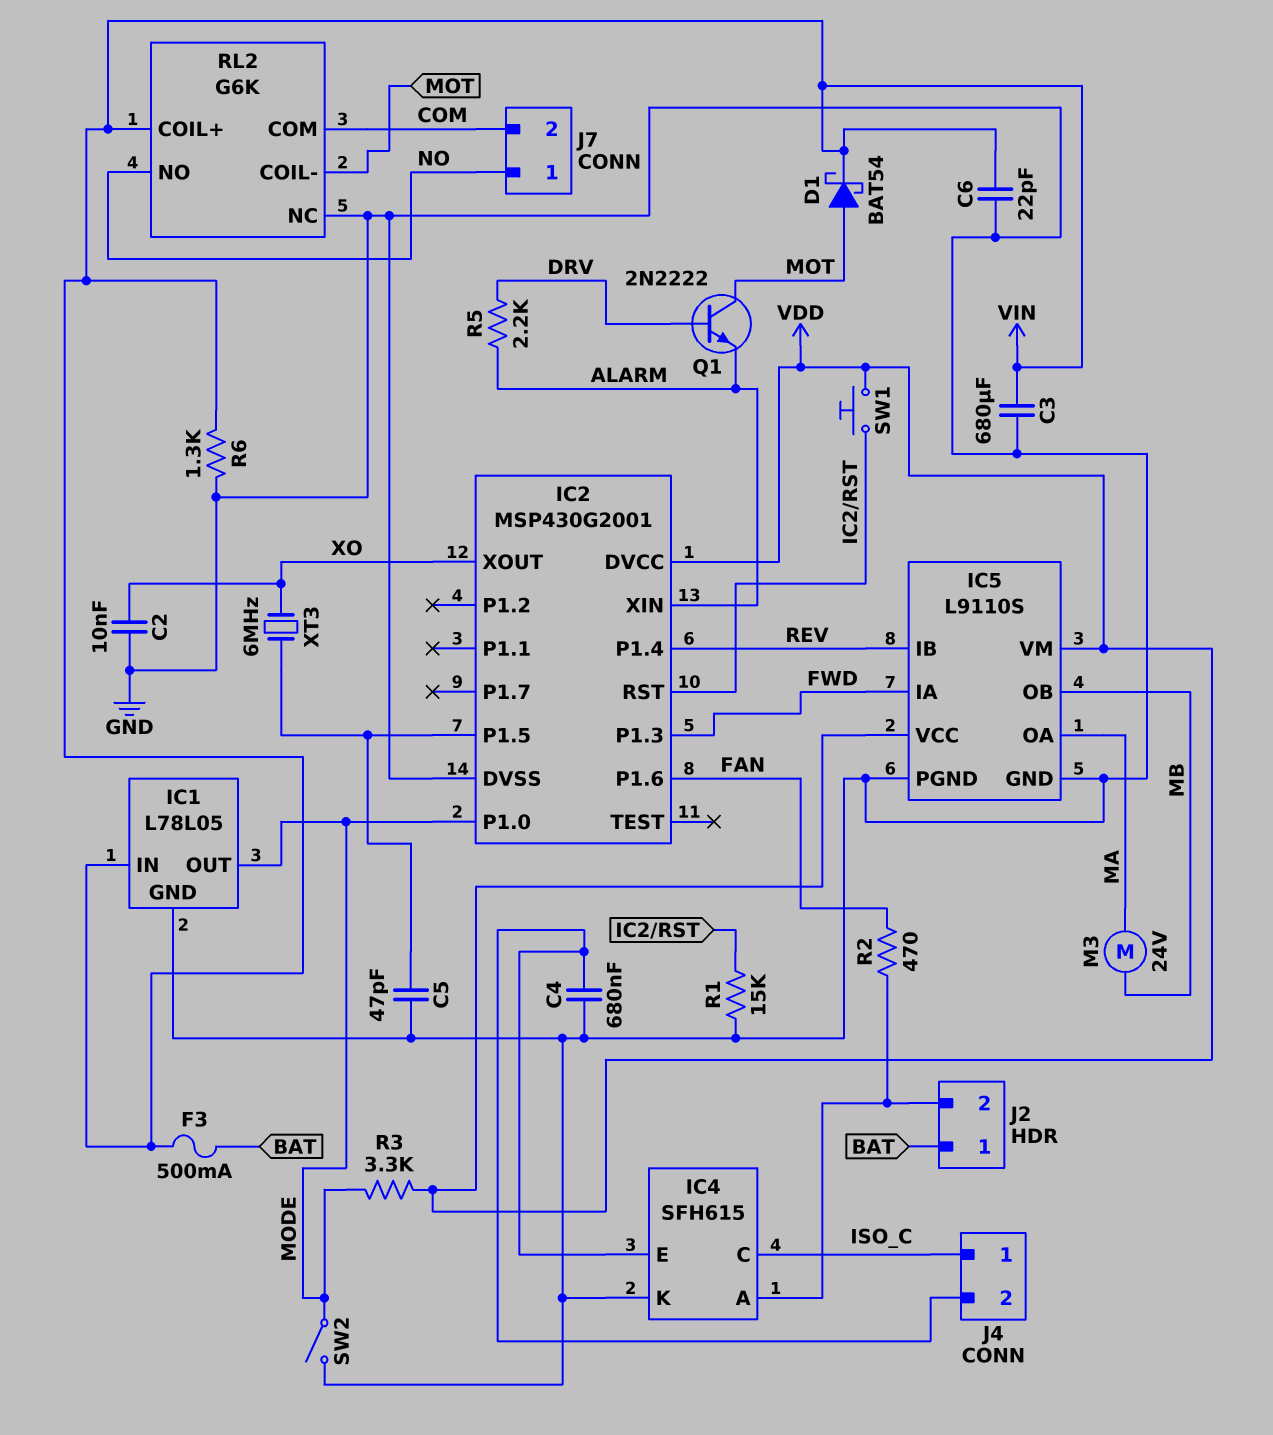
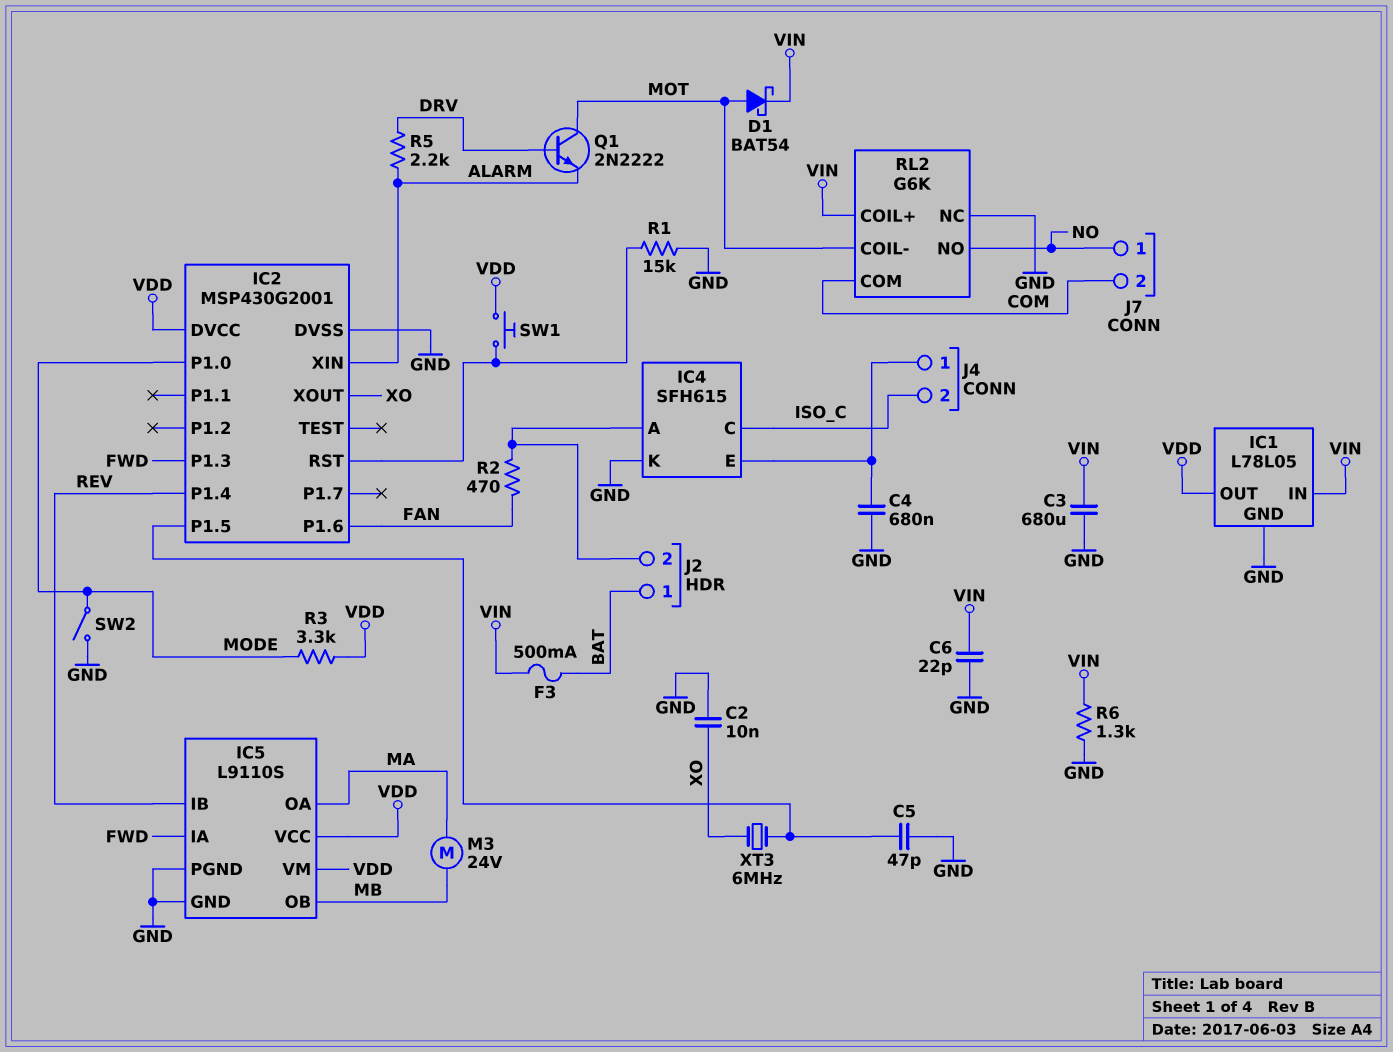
IC1 pin OUT: MODE -> VDD
J4 pin 1: ISO_C -> IC4/E
J4 pin 2: IC4/E -> ISO_C

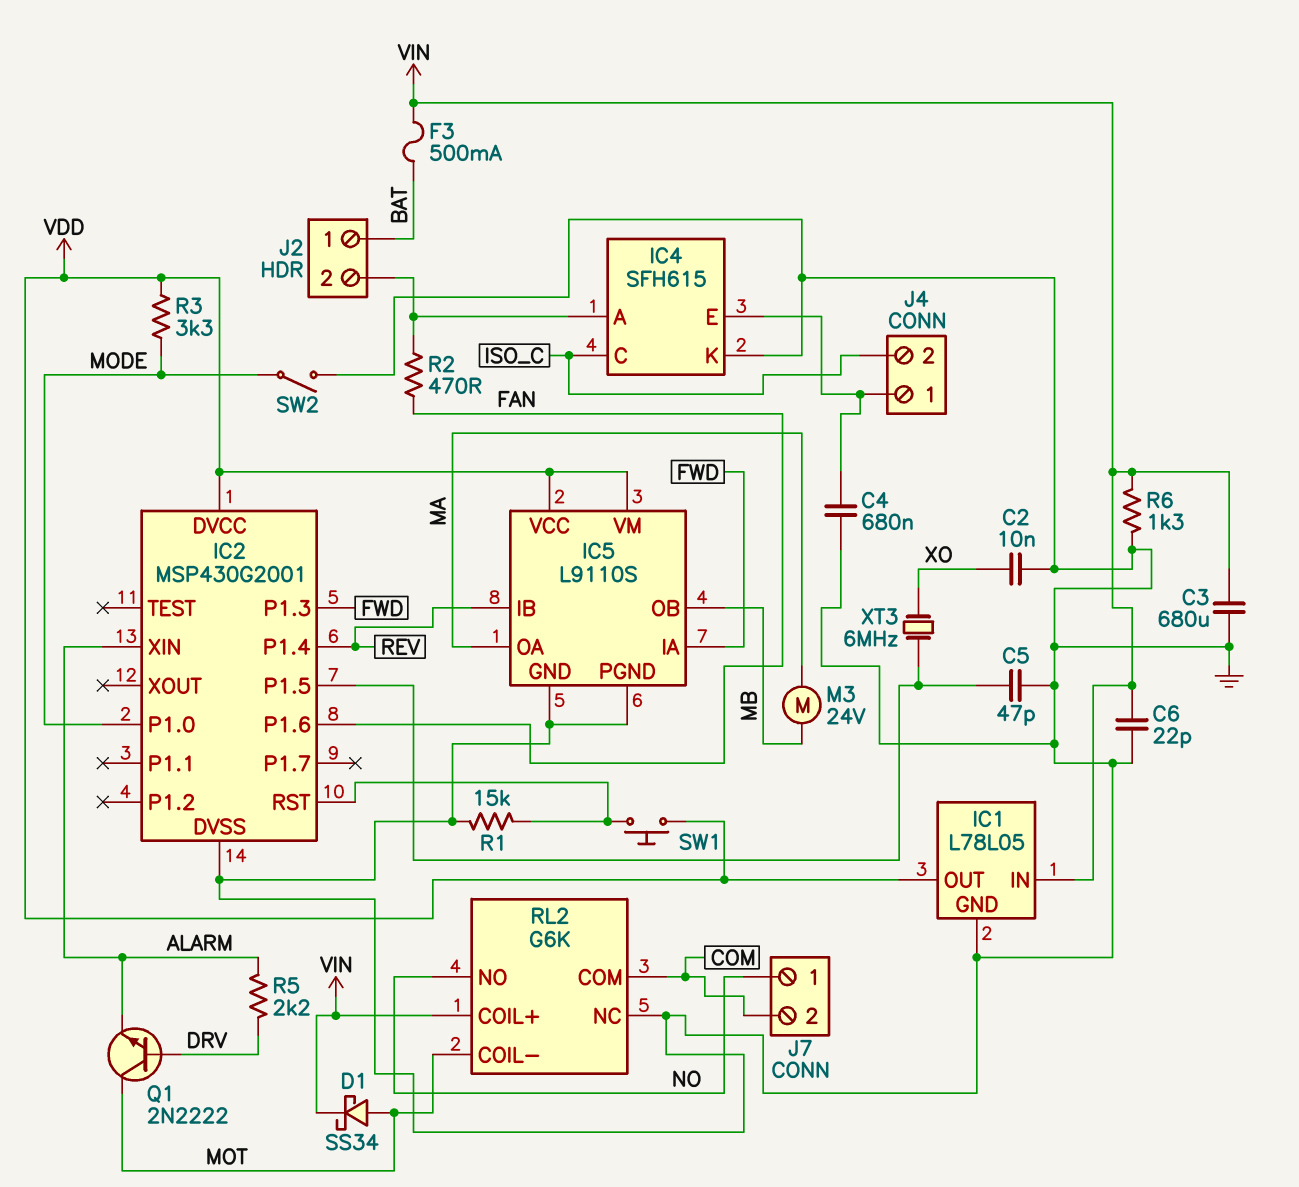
D1: schottky BAT54 (A MOT, K VIN) -> schottky SS34 (A MOT, K VIN)
IC2 pin XOUT: XO -> none

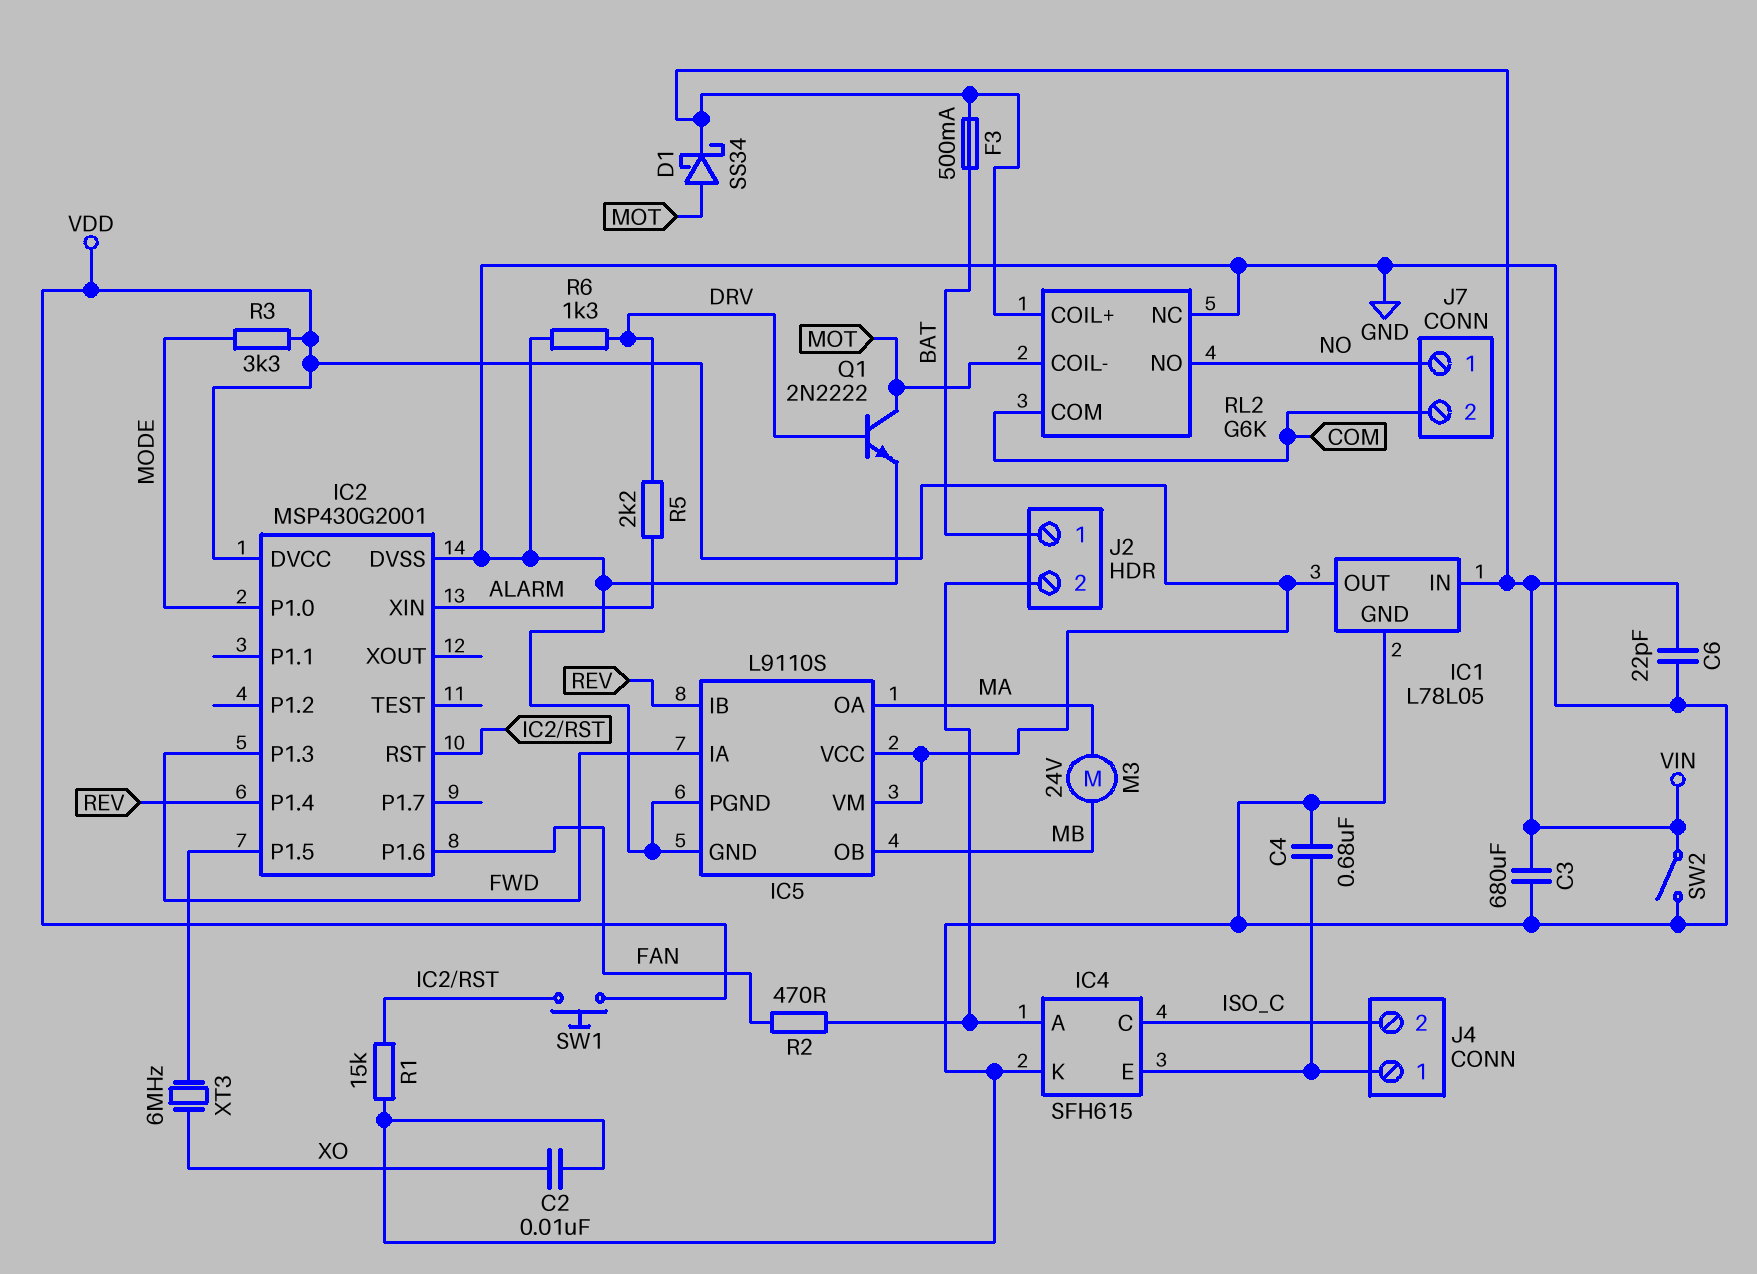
C5: 47pF (GND, IC2/P1.5) -> none
Q1: NPN 2N2222 (B DRV, C MOT, E ALARM) -> NPN 2N2222 (B DRV, C MOT, E GND)
R6: 1.3k (GND, VIN) -> 1.3k (DRV, GND)
SW2: switch (GND, MODE) -> switch (GND, VIN)

